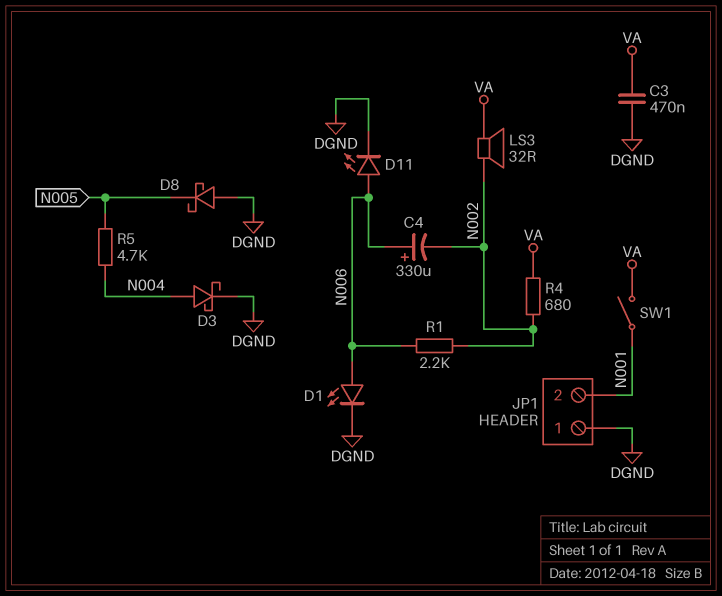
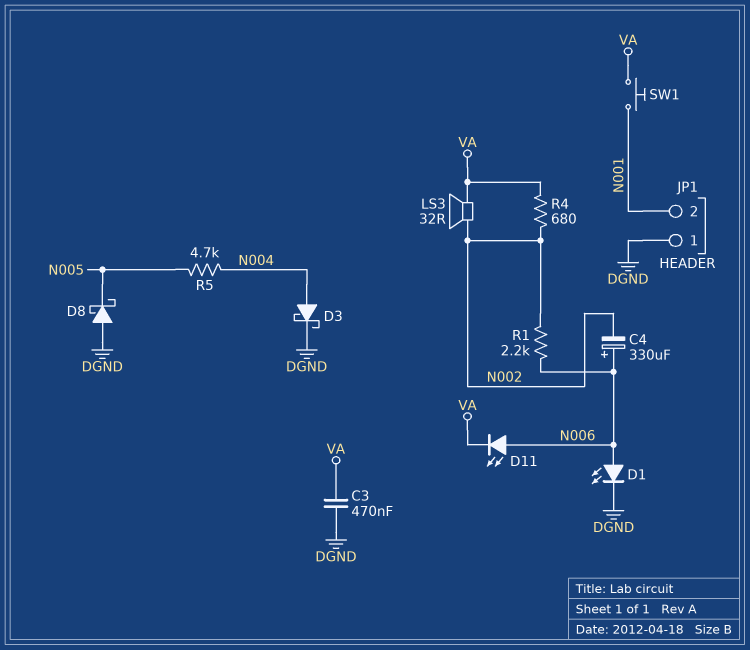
D11: LED (A N006, K DGND) -> LED (A N006, K VA)
SW1: switch (N001, VA) -> button (N001, VA)

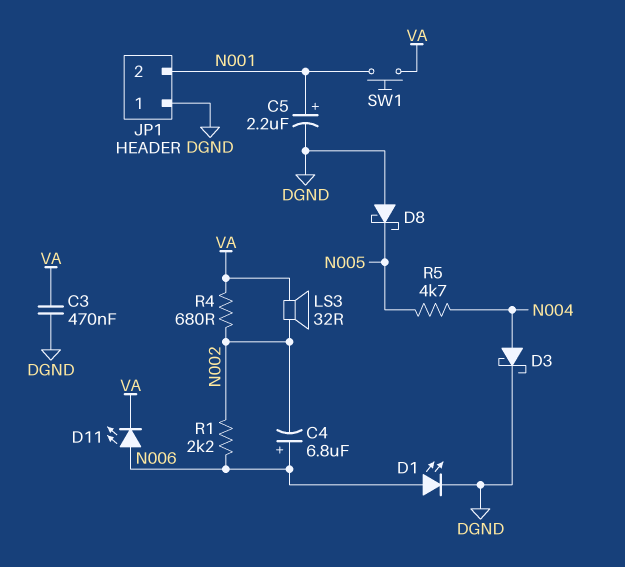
C4: 330uF (plus N006, minus N002) -> 6.8uF (plus N006, minus N002)
C5: none -> 2.2uF (plus N001, minus DGND)

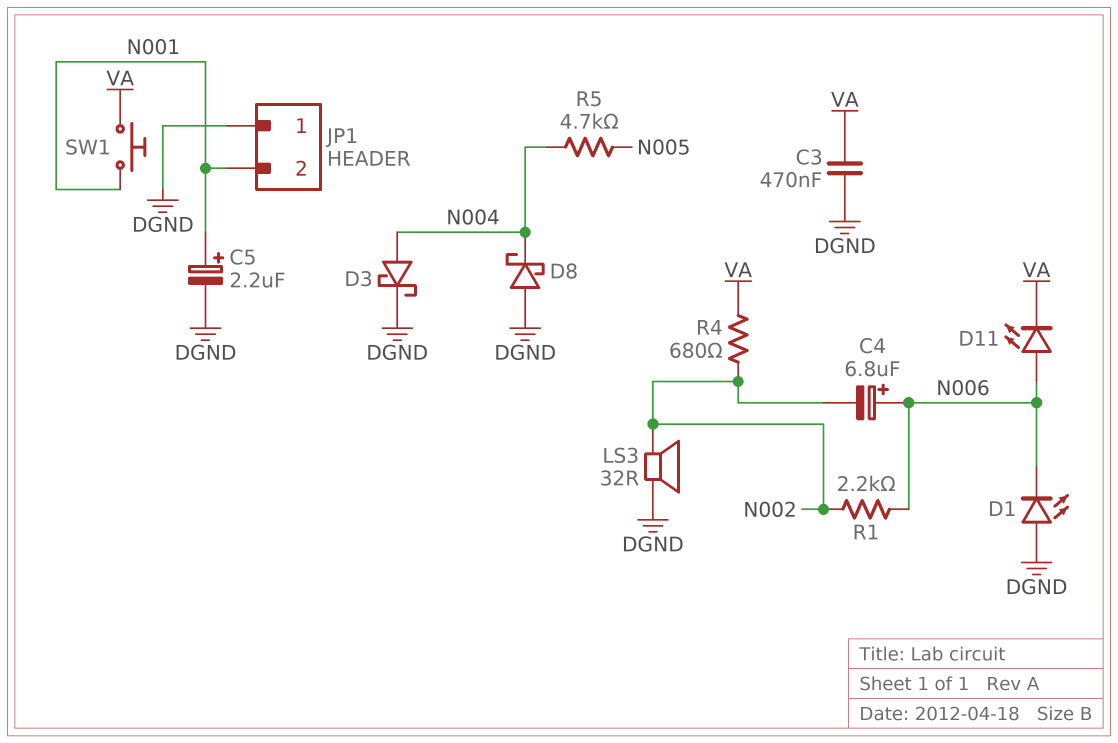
D1: LED (A N006, K DGND) -> LED (A DGND, K N006)
D8: schottky (A DGND, K N005) -> schottky (A DGND, K N004)
LS3: speaker 32R (N002, VA) -> speaker 32R (DGND, N002)

